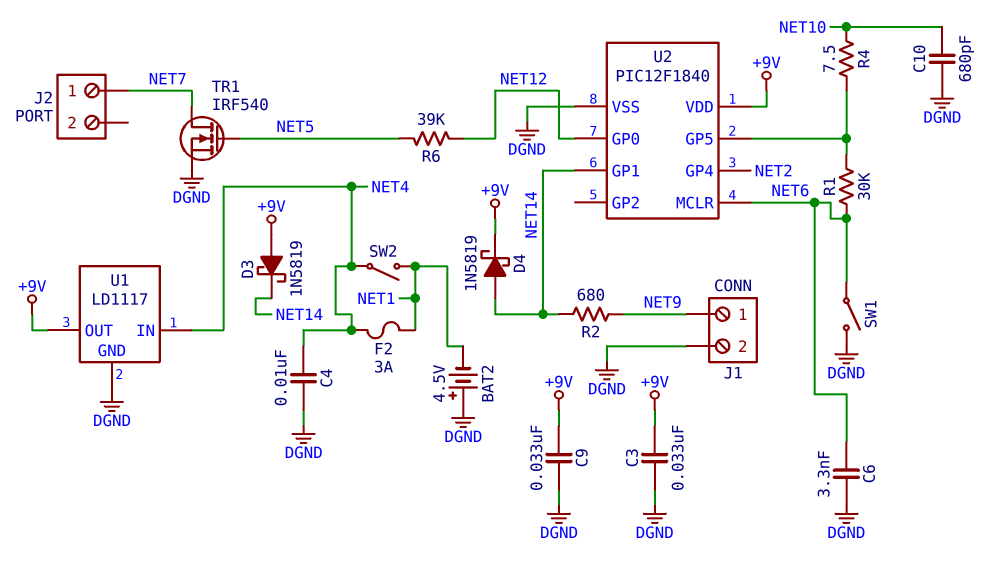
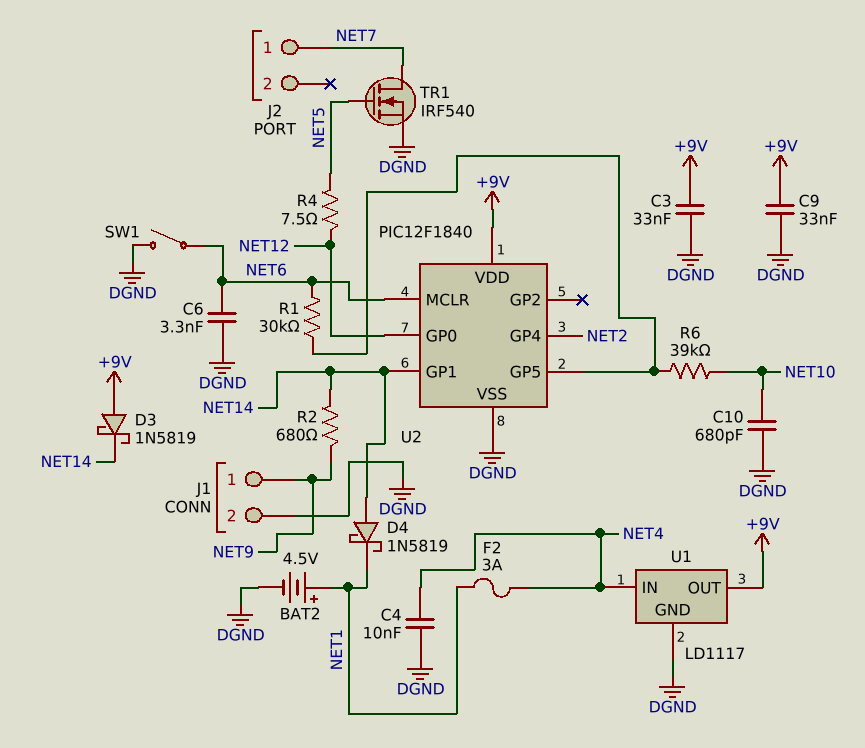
BAT2: 4.5V (plus DGND, minus NET1) -> 4.5V (plus NET1, minus DGND)
D4: schottky 1N5819 (A NET14, K +9V) -> schottky 1N5819 (A NET14, K NET1)
R4: 7.5 (NET10, U2/GP5) -> 7.5 (NET5, NET12)
R6: 39k (NET5, NET12) -> 39k (NET10, U2/GP5)
SW2: switch (NET1, NET4) -> none

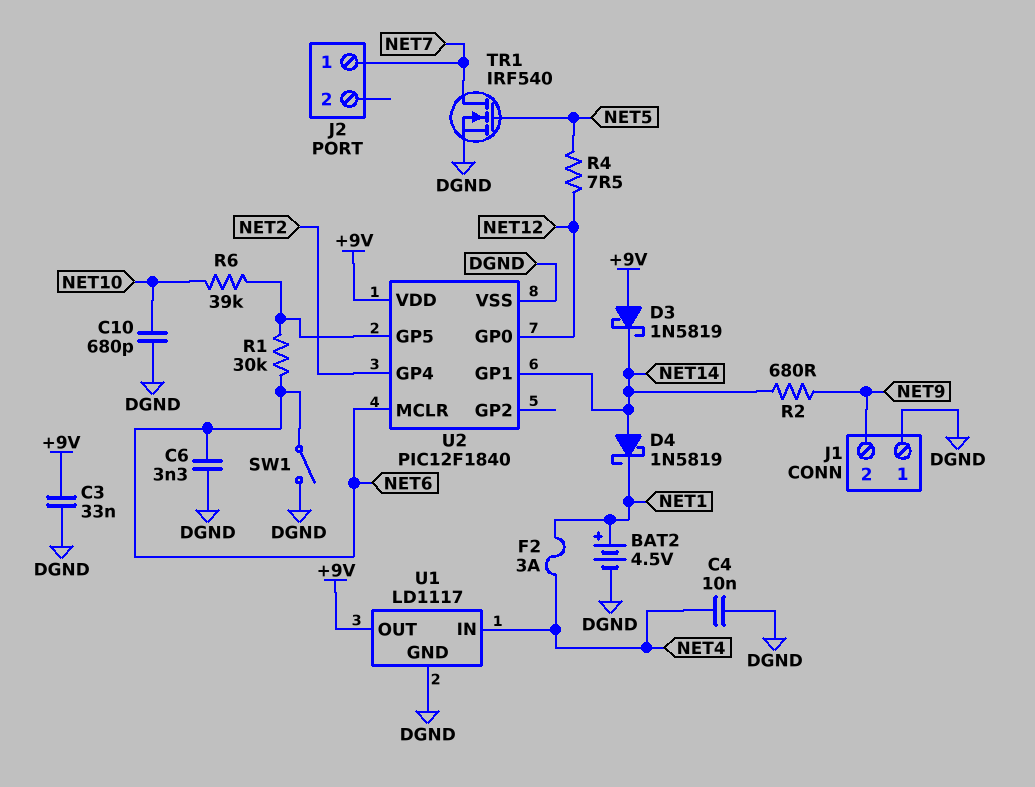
C9: 33nF (+9V, DGND) -> none
J1 pin 1: NET9 -> DGND
J1 pin 2: DGND -> NET9

